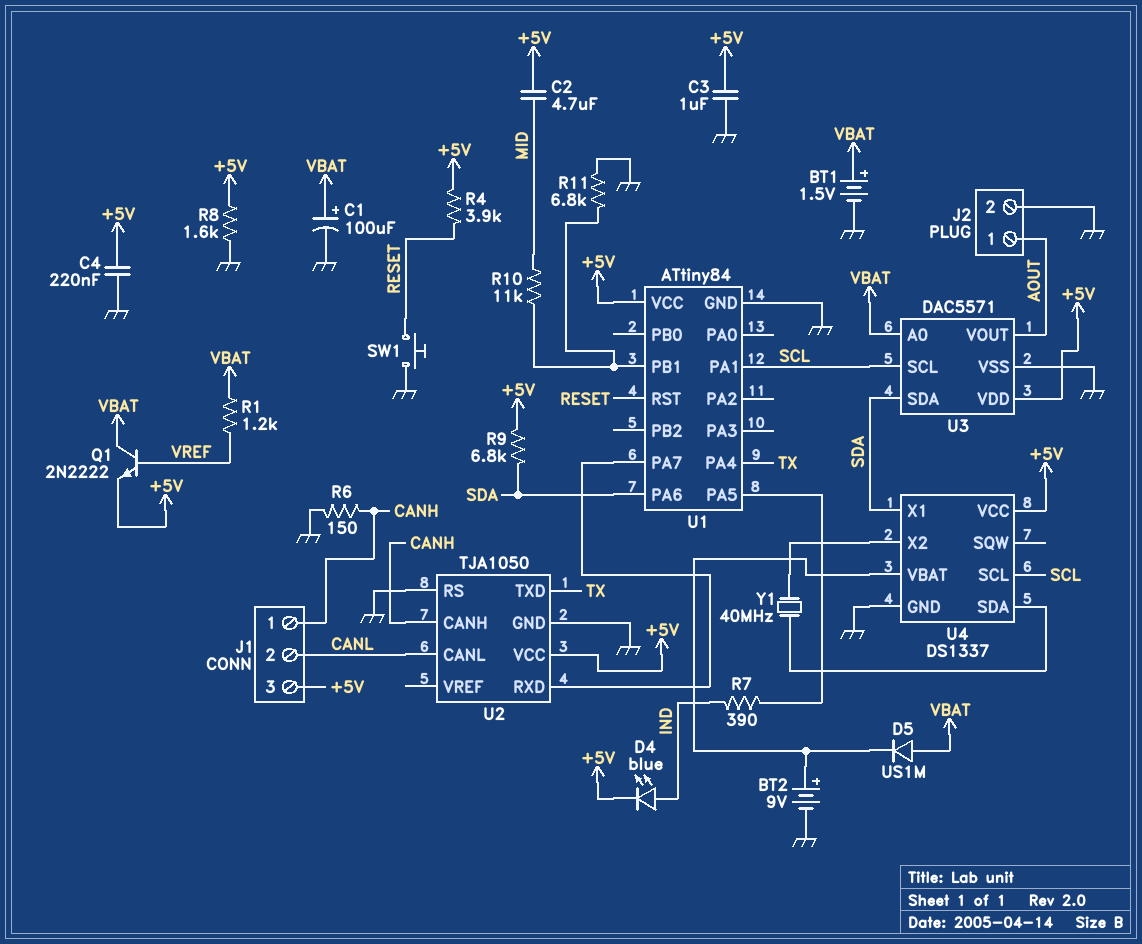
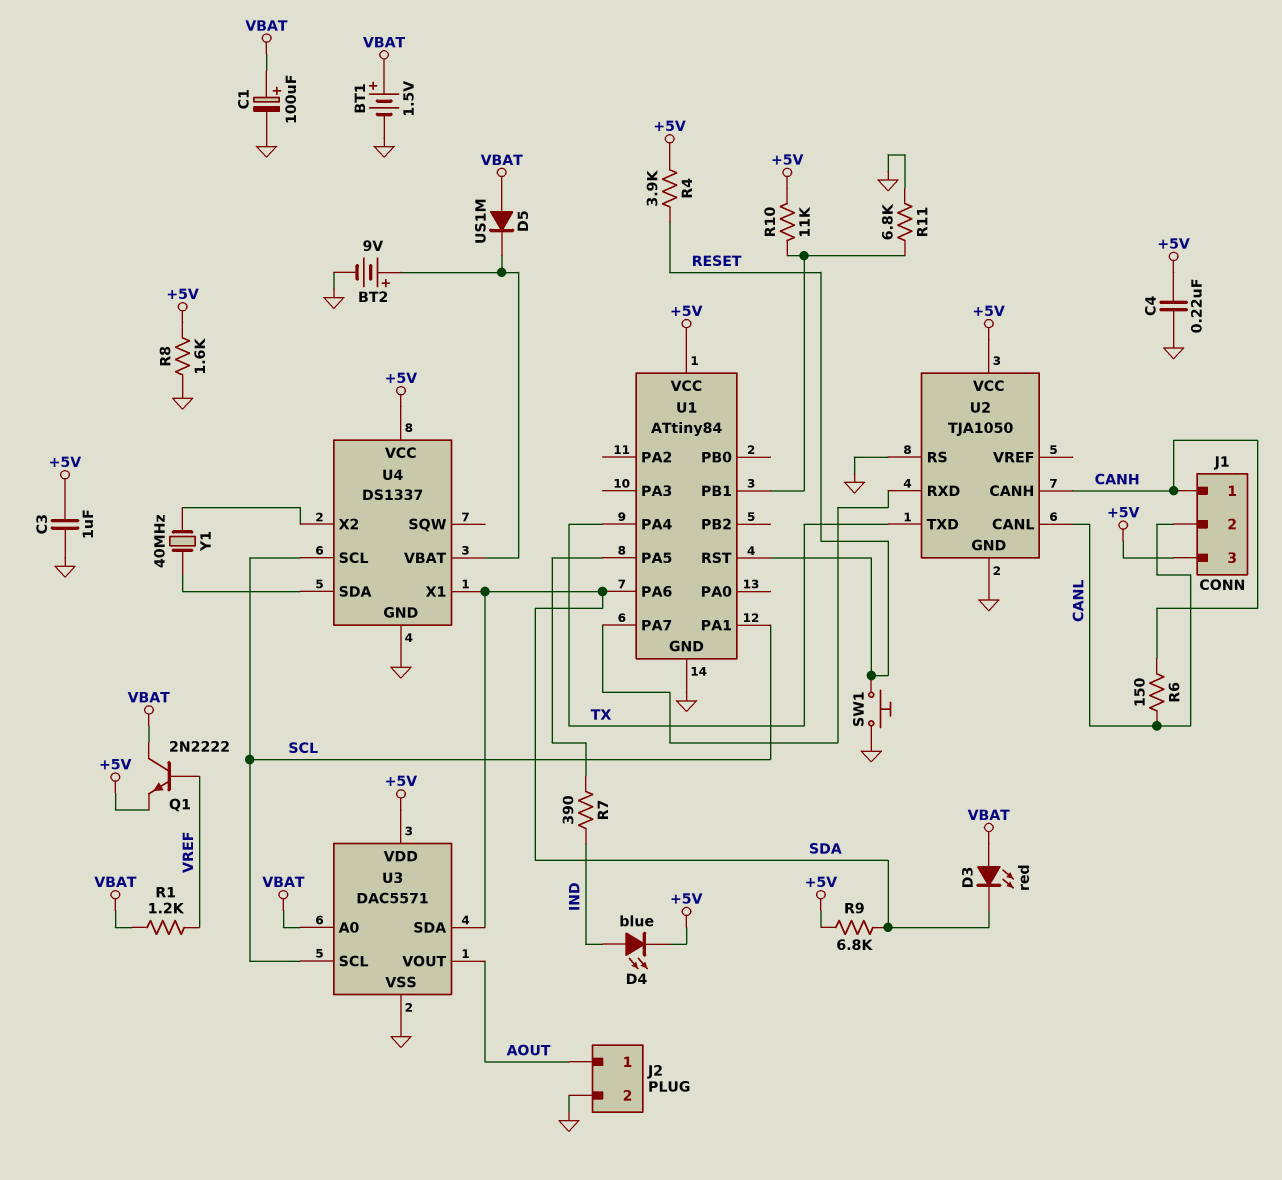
C2: 4.7uF (+5V, MID) -> none
D3: none -> LED red (A VBAT, K SDA)
R6: 150 (CANH, GND) -> 150 (CANH, CANL)
R10: 11k (MID, U1/PB1) -> 11k (+5V, U1/PB1)

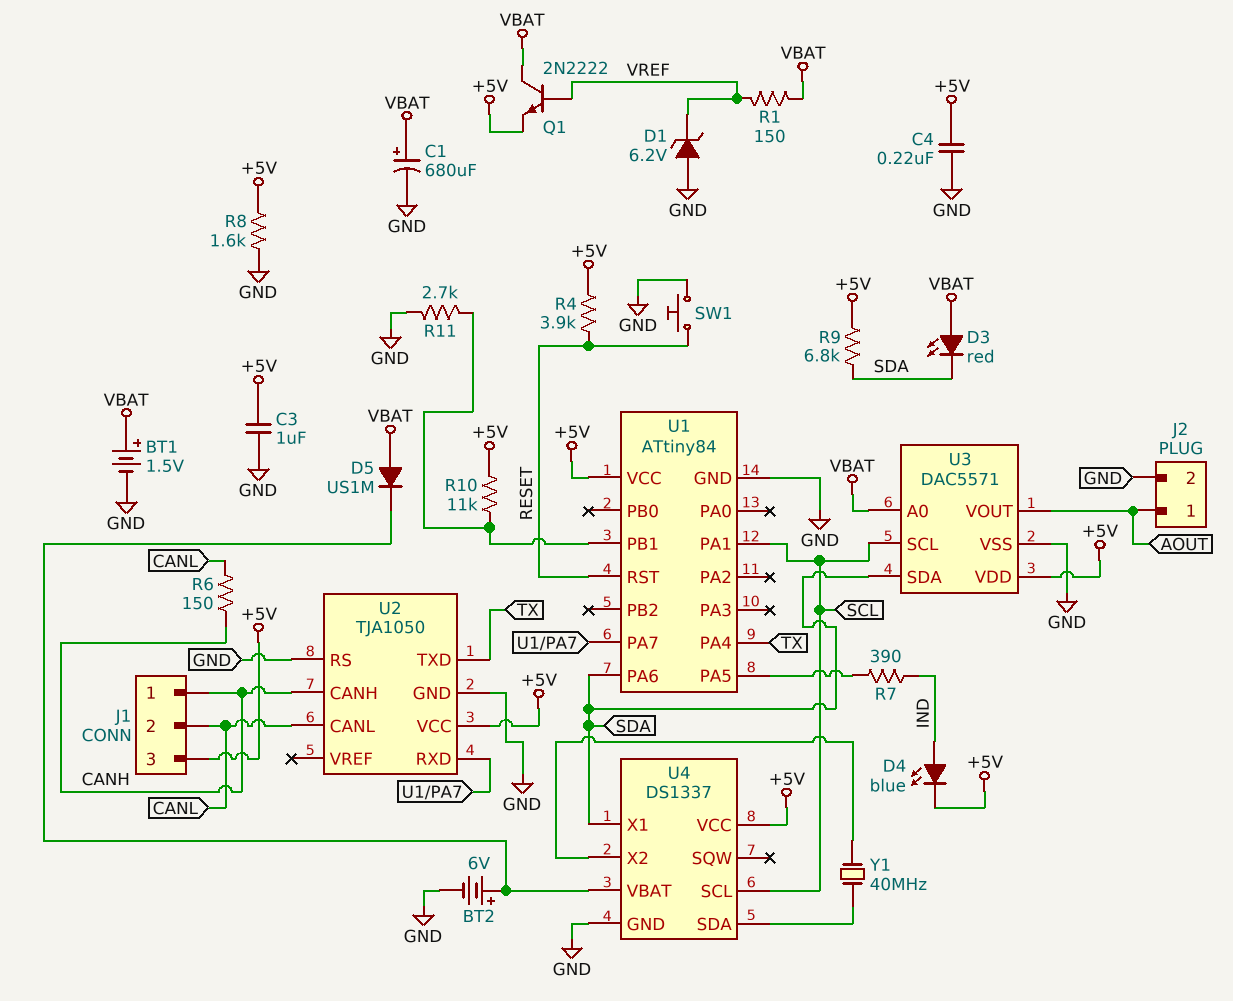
BT2: 9V (plus U4/VBAT, minus GND) -> 6V (plus U4/VBAT, minus GND)
C1: 100uF (plus VBAT, minus GND) -> 680uF (plus VBAT, minus GND)
D1: none -> zener 6.2V (A GND, K VREF)
R1: 1.2k (VBAT, VREF) -> 150 (VBAT, VREF)
R11: 6.8k (GND, U1/PB1) -> 2.7k (GND, U1/PB1)

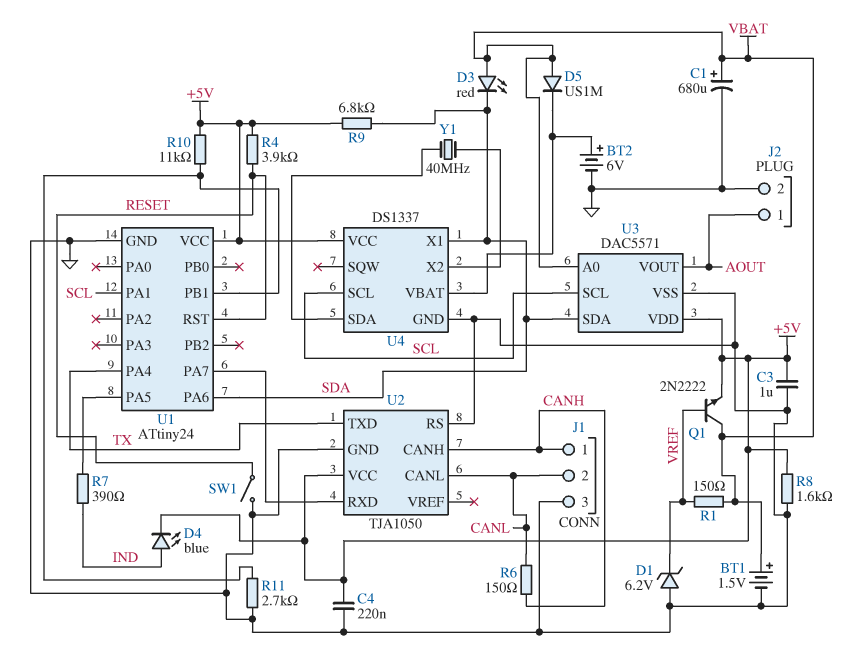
J1 pin 3: +5V -> GND
SW1: button (GND, RESET) -> switch (GND, RESET)
U1: ATtiny84 -> ATtiny24

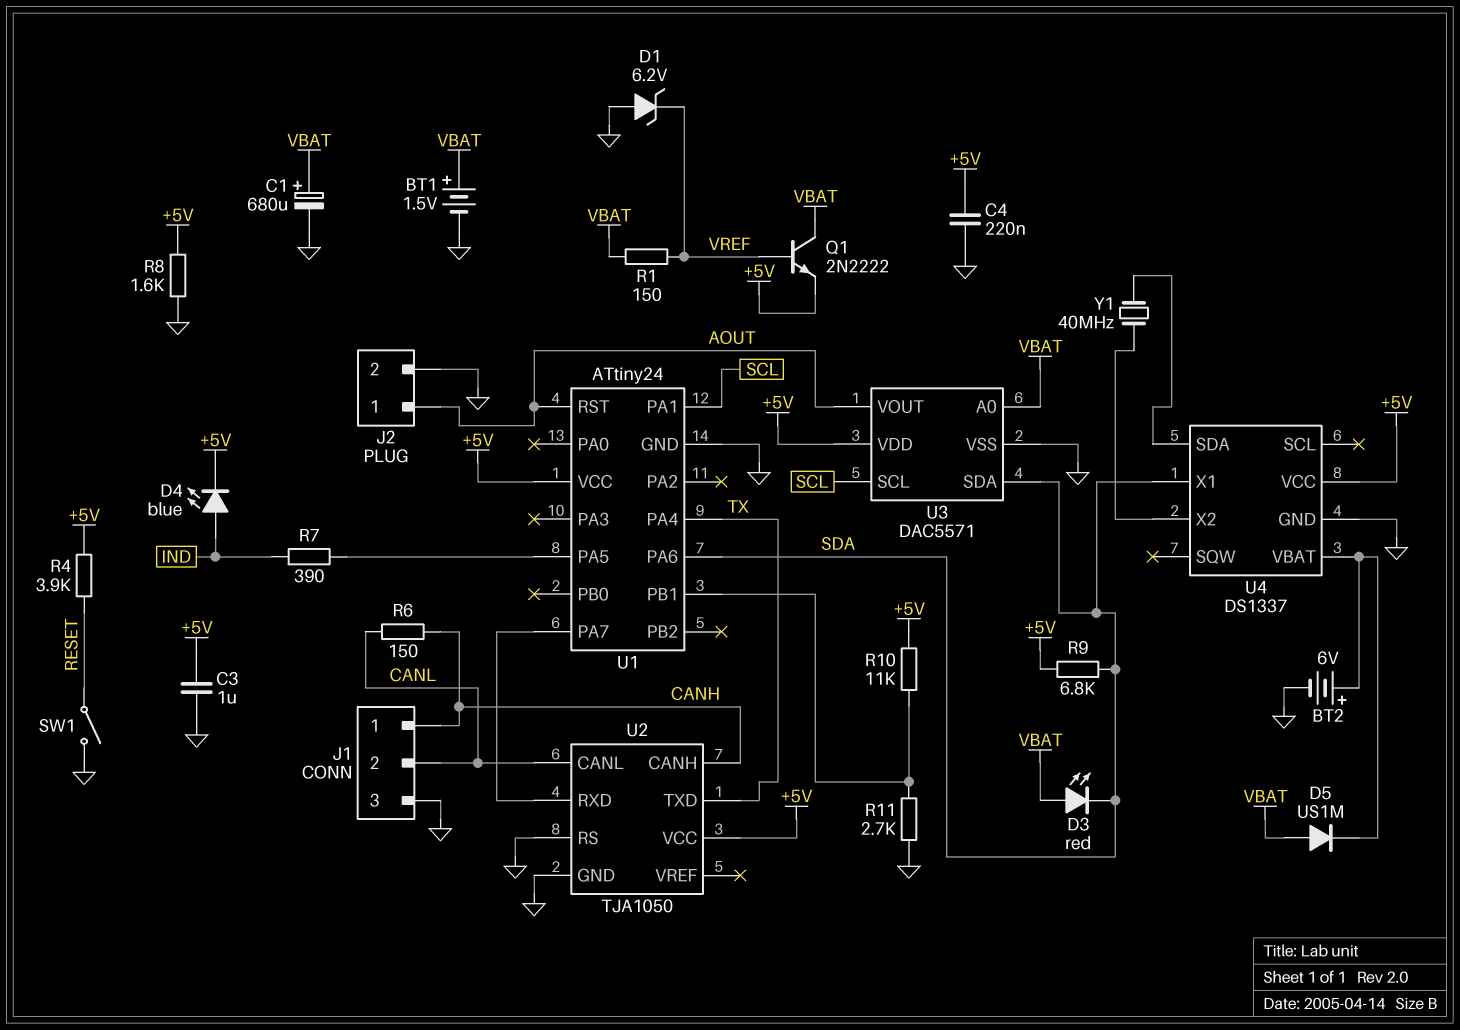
U1 pin RST: RESET -> AOUT
U4 pin SCL: SCL -> none

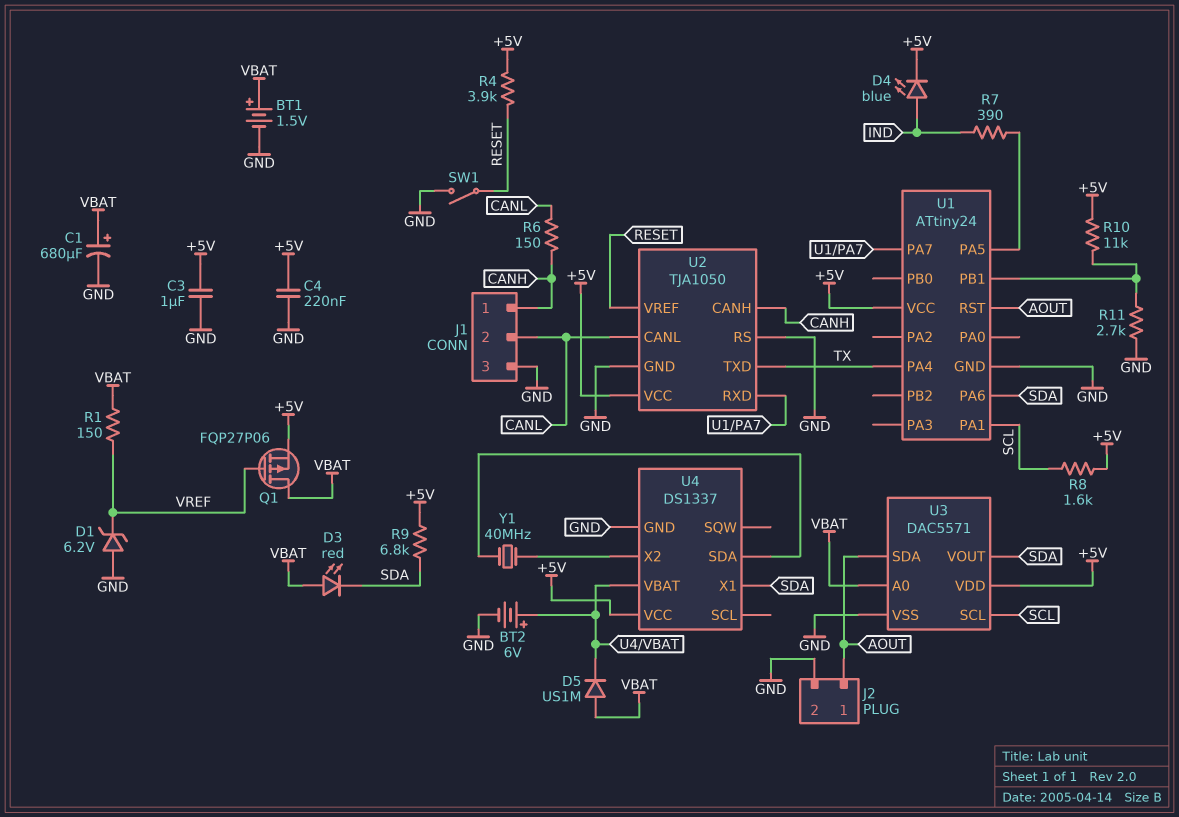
Q1: NPN 2N2222 (B VREF, C VBAT, E +5V) -> PMOS FQP27P06 (G VREF, D VBAT, S +5V)
R8: 1.6k (+5V, GND) -> 1.6k (+5V, SCL)
U2 pin VREF: none -> RESET
U3 pin SDA: SDA -> AOUT
U3 pin VOUT: AOUT -> SDA

